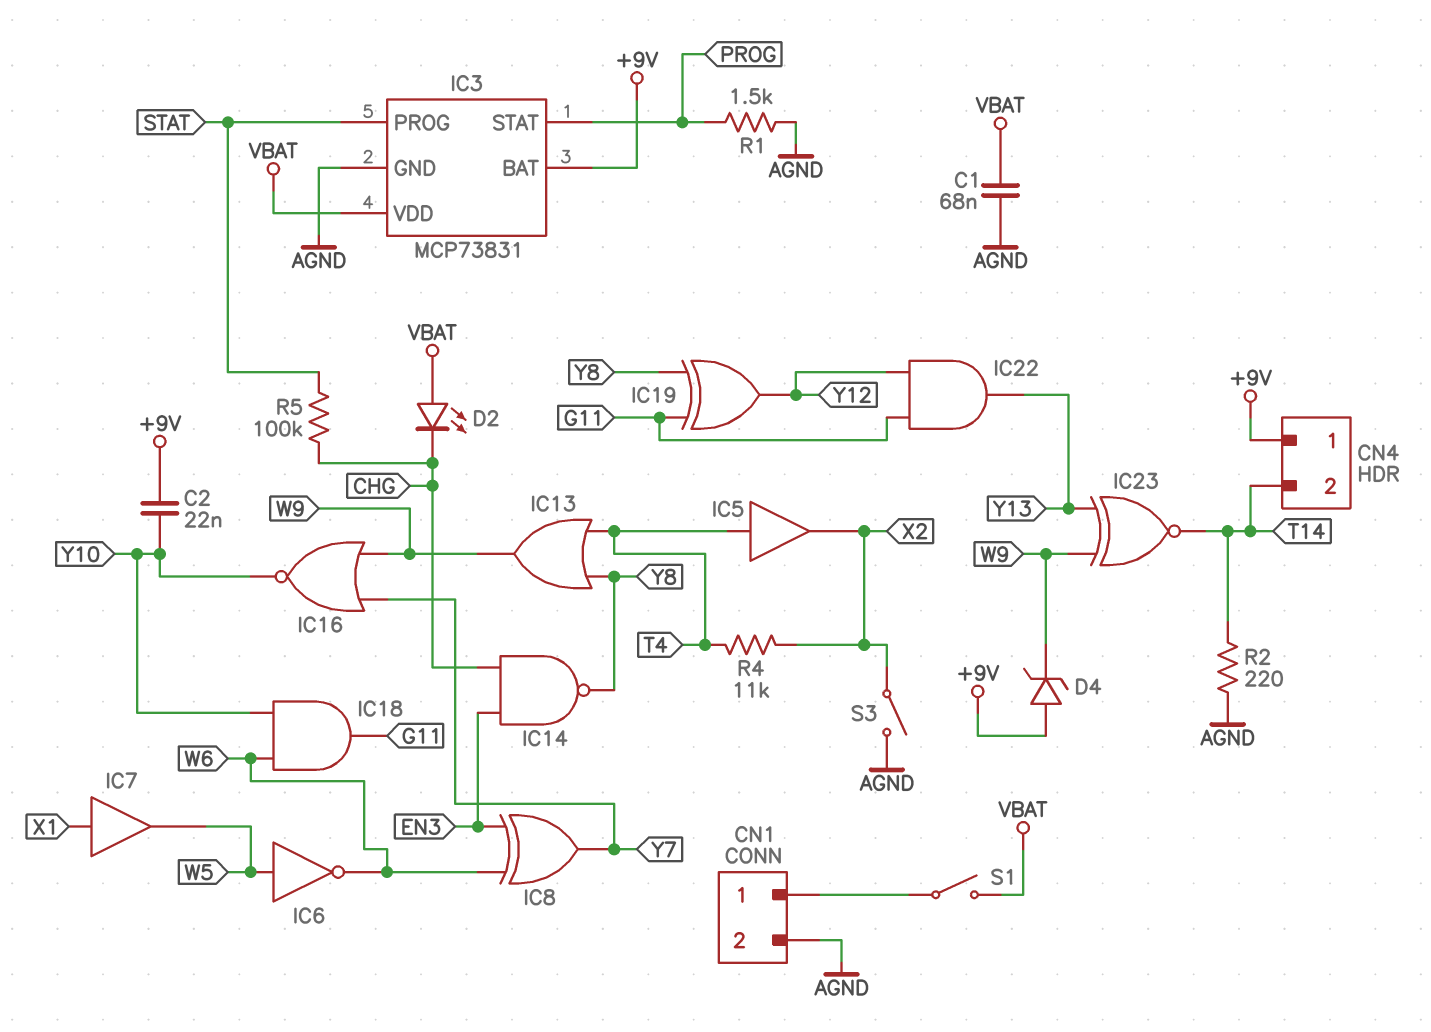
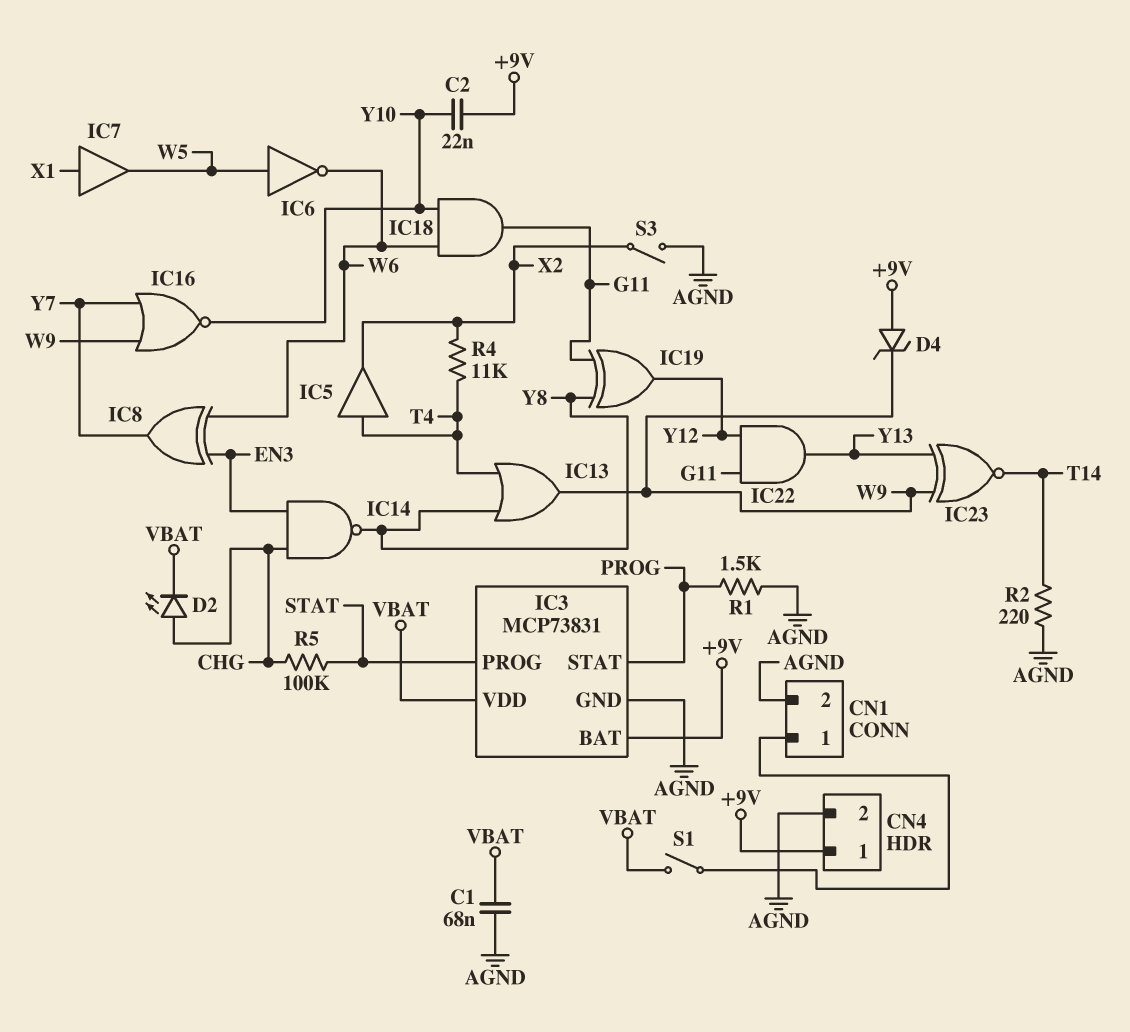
CN4 pin 2: T14 -> AGND
D2: LED (A VBAT, K CHG) -> LED (A CHG, K VBAT)

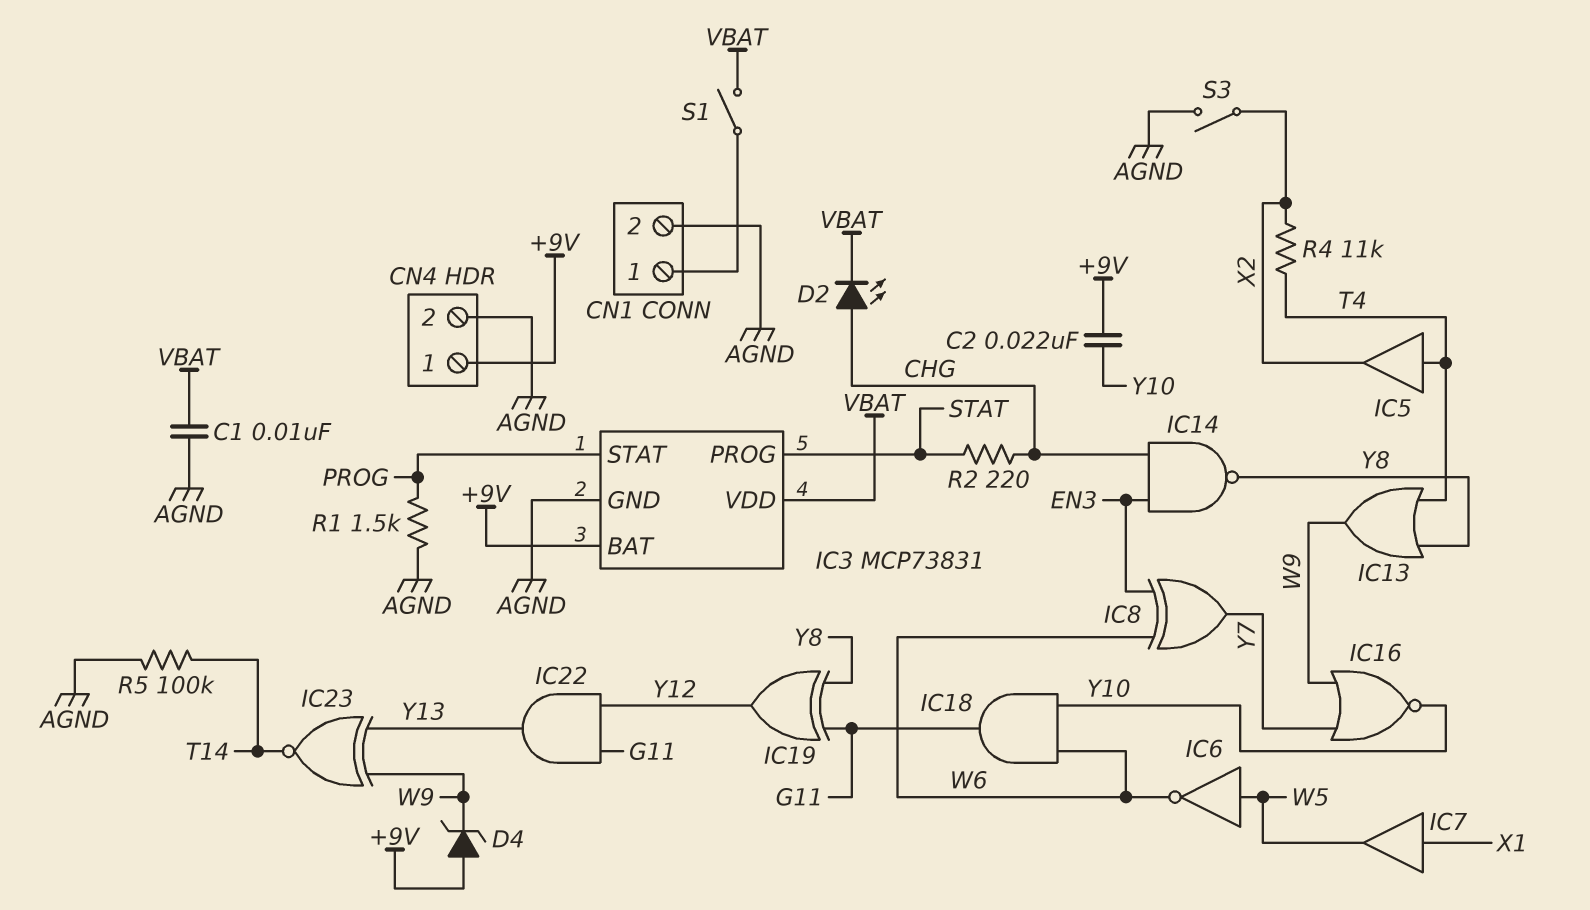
C1: 68nF (AGND, VBAT) -> 10nF (AGND, VBAT)
R2: 220 (AGND, T14) -> 220 (CHG, STAT)
R5: 100k (CHG, STAT) -> 100k (AGND, T14)

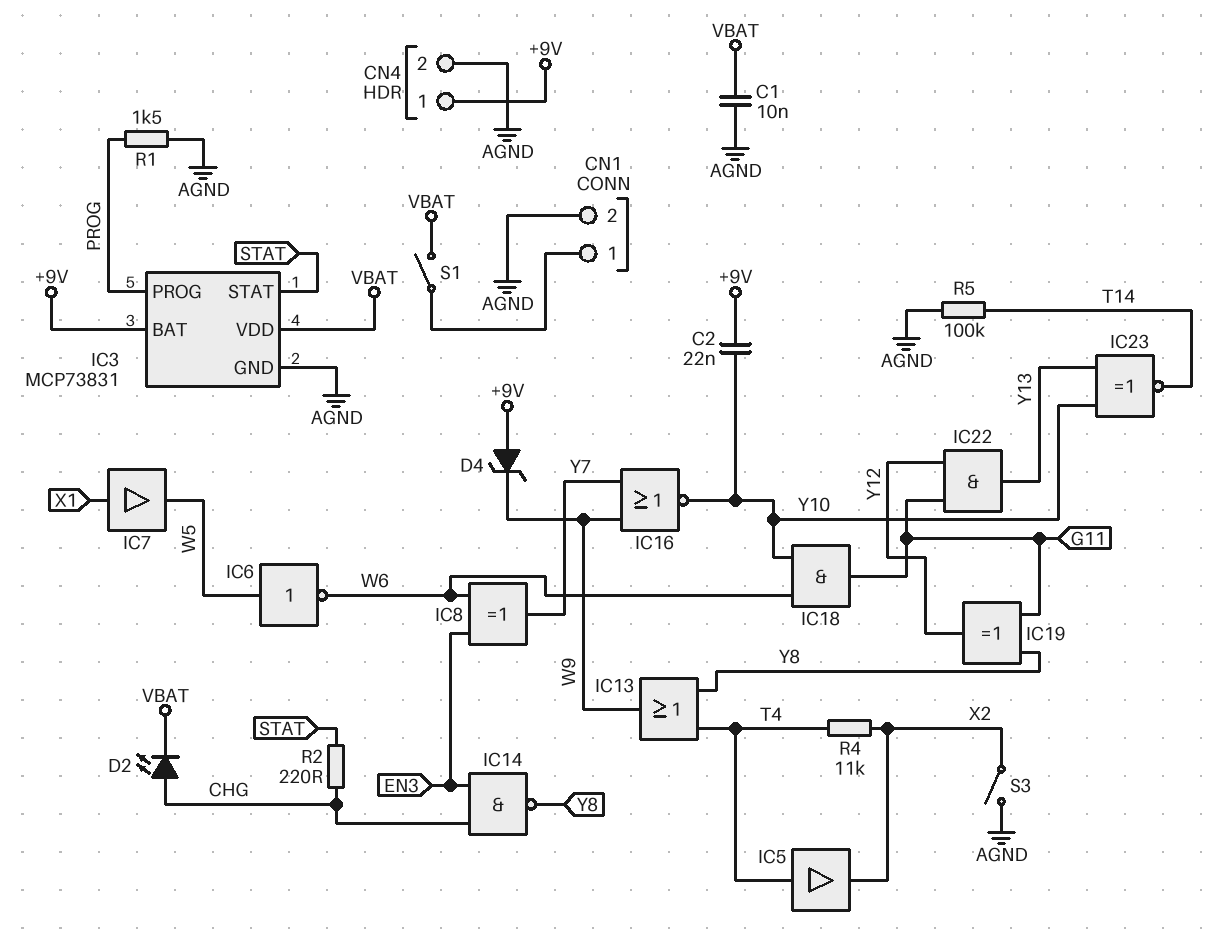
IC3 pin PROG: STAT -> PROG
IC3 pin STAT: PROG -> STAT
IC23: XNOR (in W9, in Y13, out T14) -> XNOR (in Y10, in Y13, out T14)

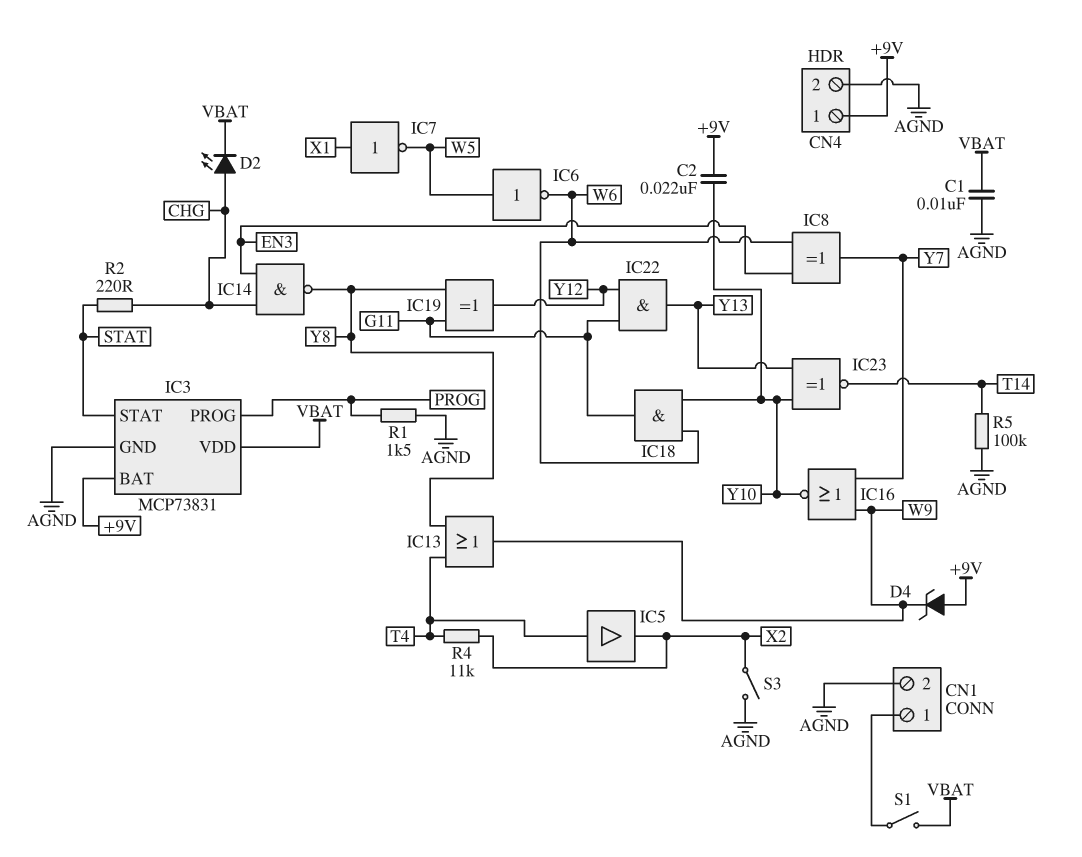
IC7: buffer (in X1, out W5) -> NOT (in X1, out W5)

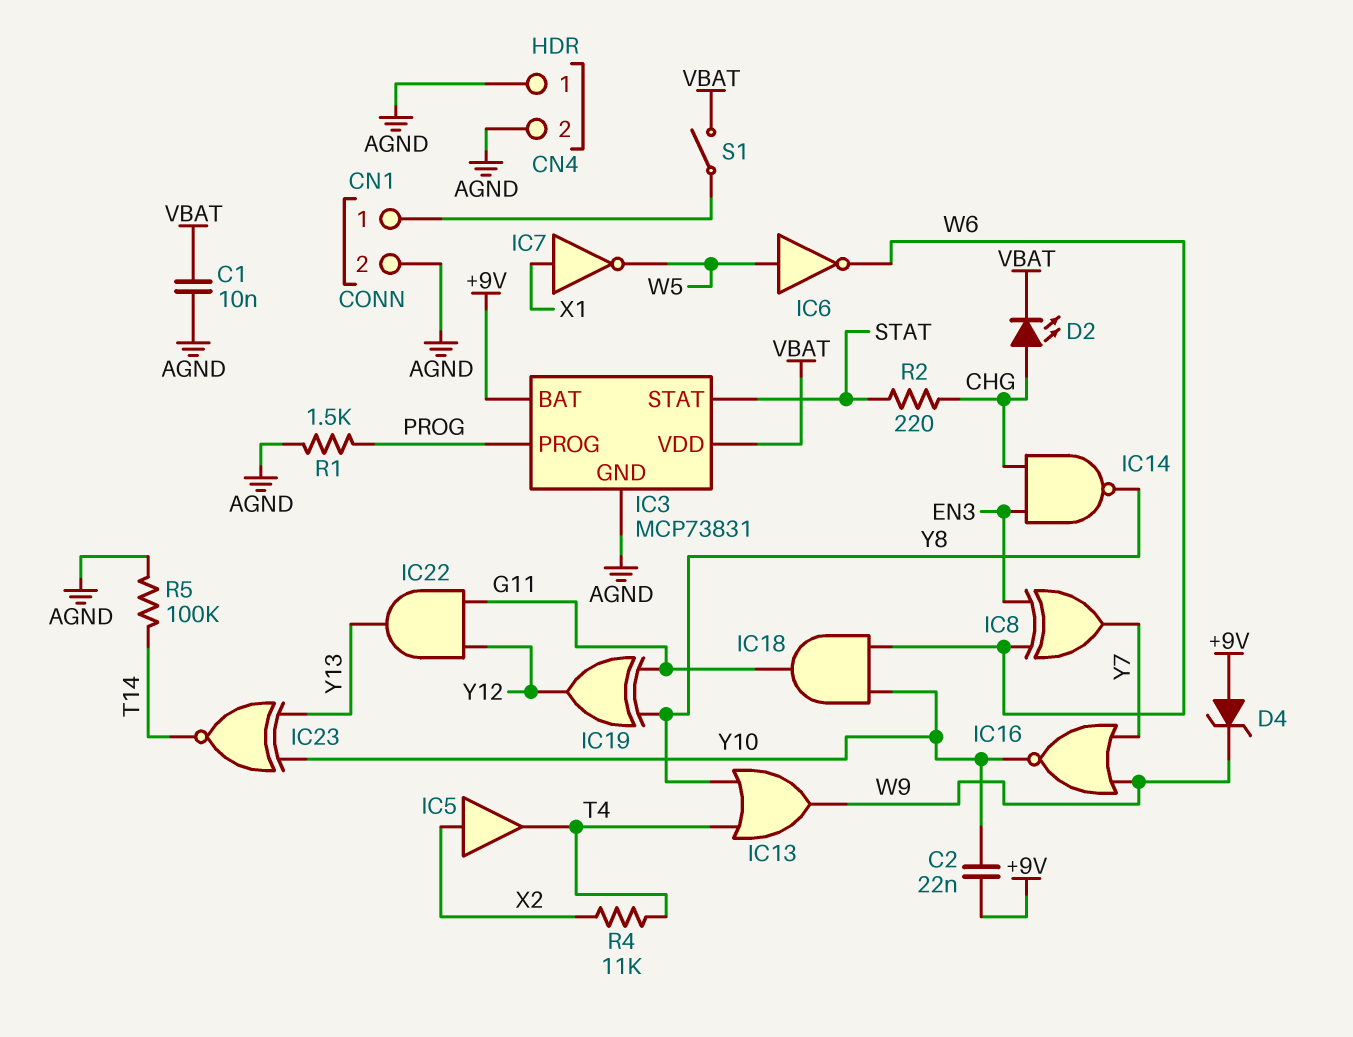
CN4 pin 1: +9V -> AGND
IC5: buffer (in T4, out X2) -> buffer (in X2, out T4)
S3: switch (AGND, X2) -> none

